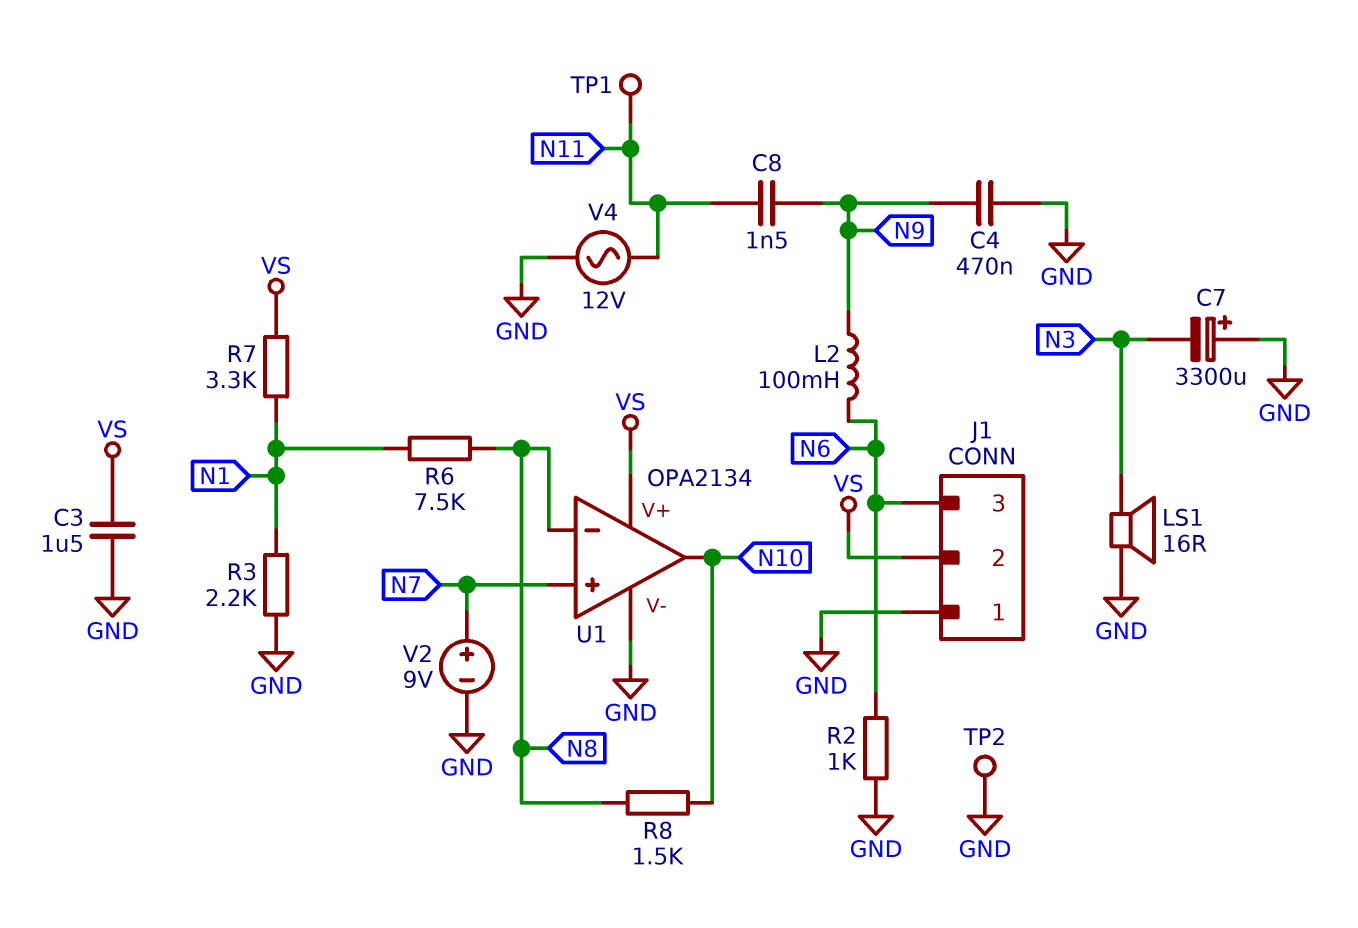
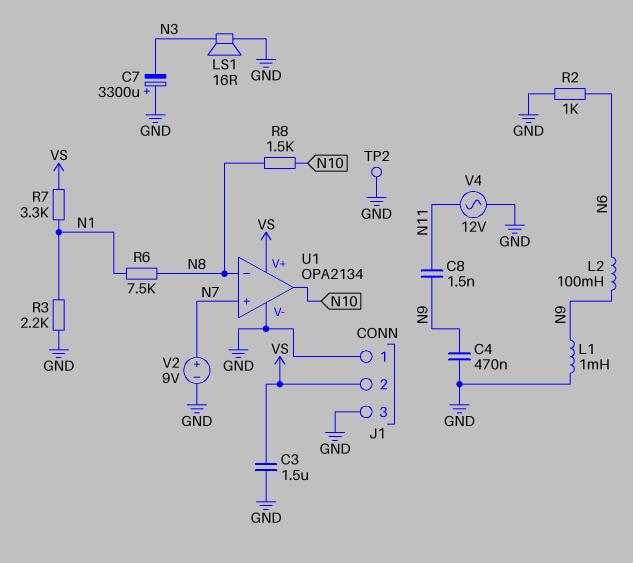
J1 pin 3: N6 -> GND
L1: none -> 1mH (GND, N9)
TP1: test point (N11) -> none

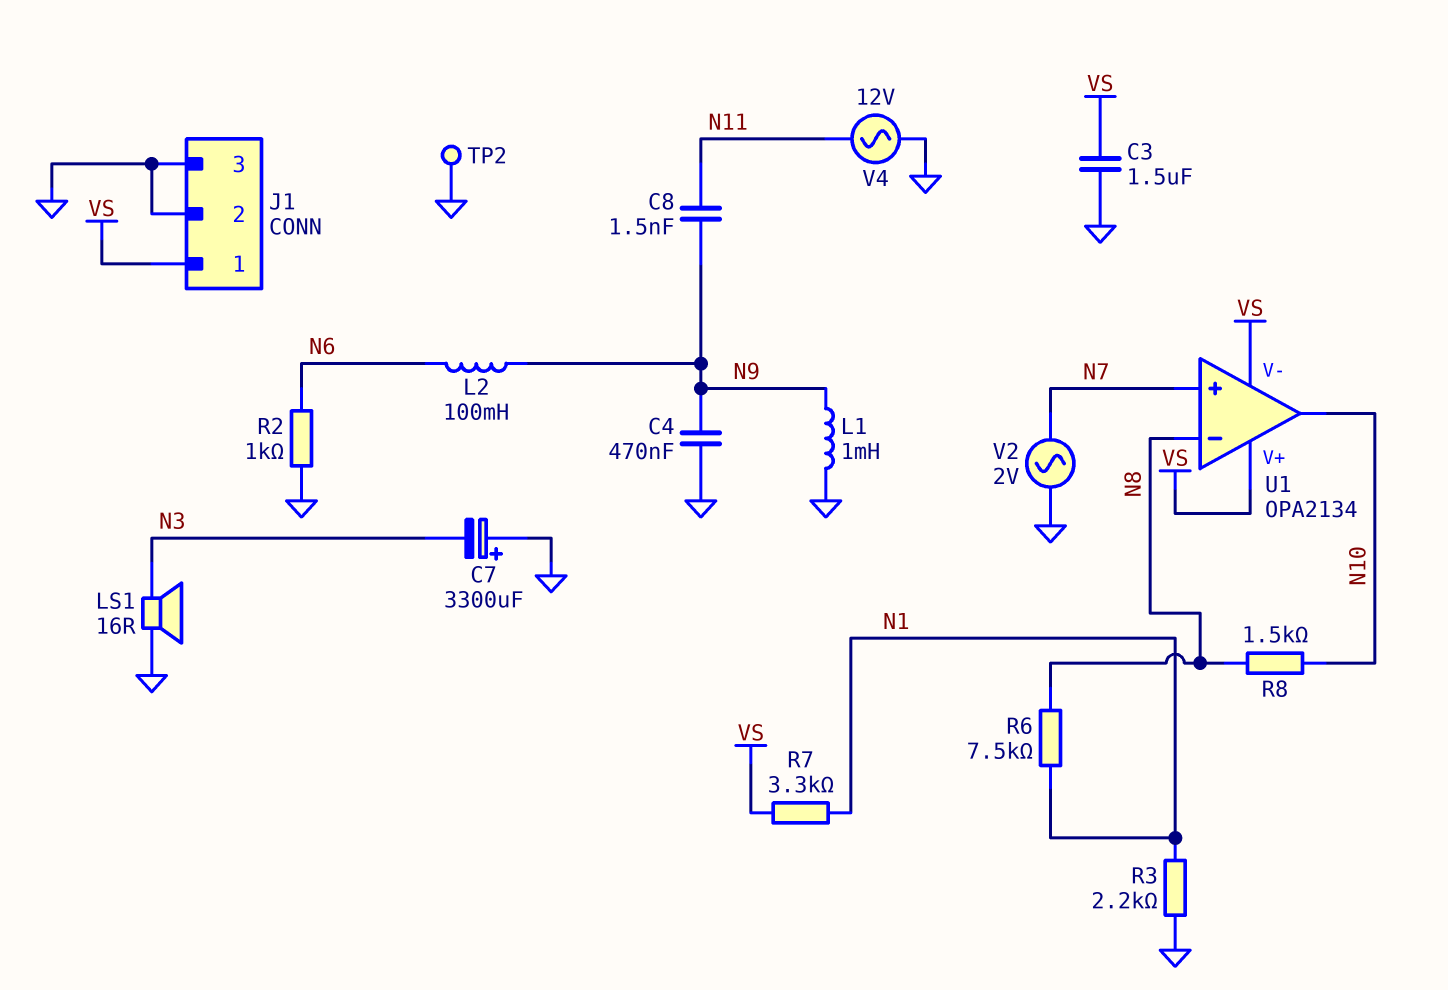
J1 pin 1: GND -> VS
J1 pin 2: VS -> GND
U1 pin V-: GND -> VS
V2: 9V (plus N7, minus GND) -> AC 2V (GND, N7)

